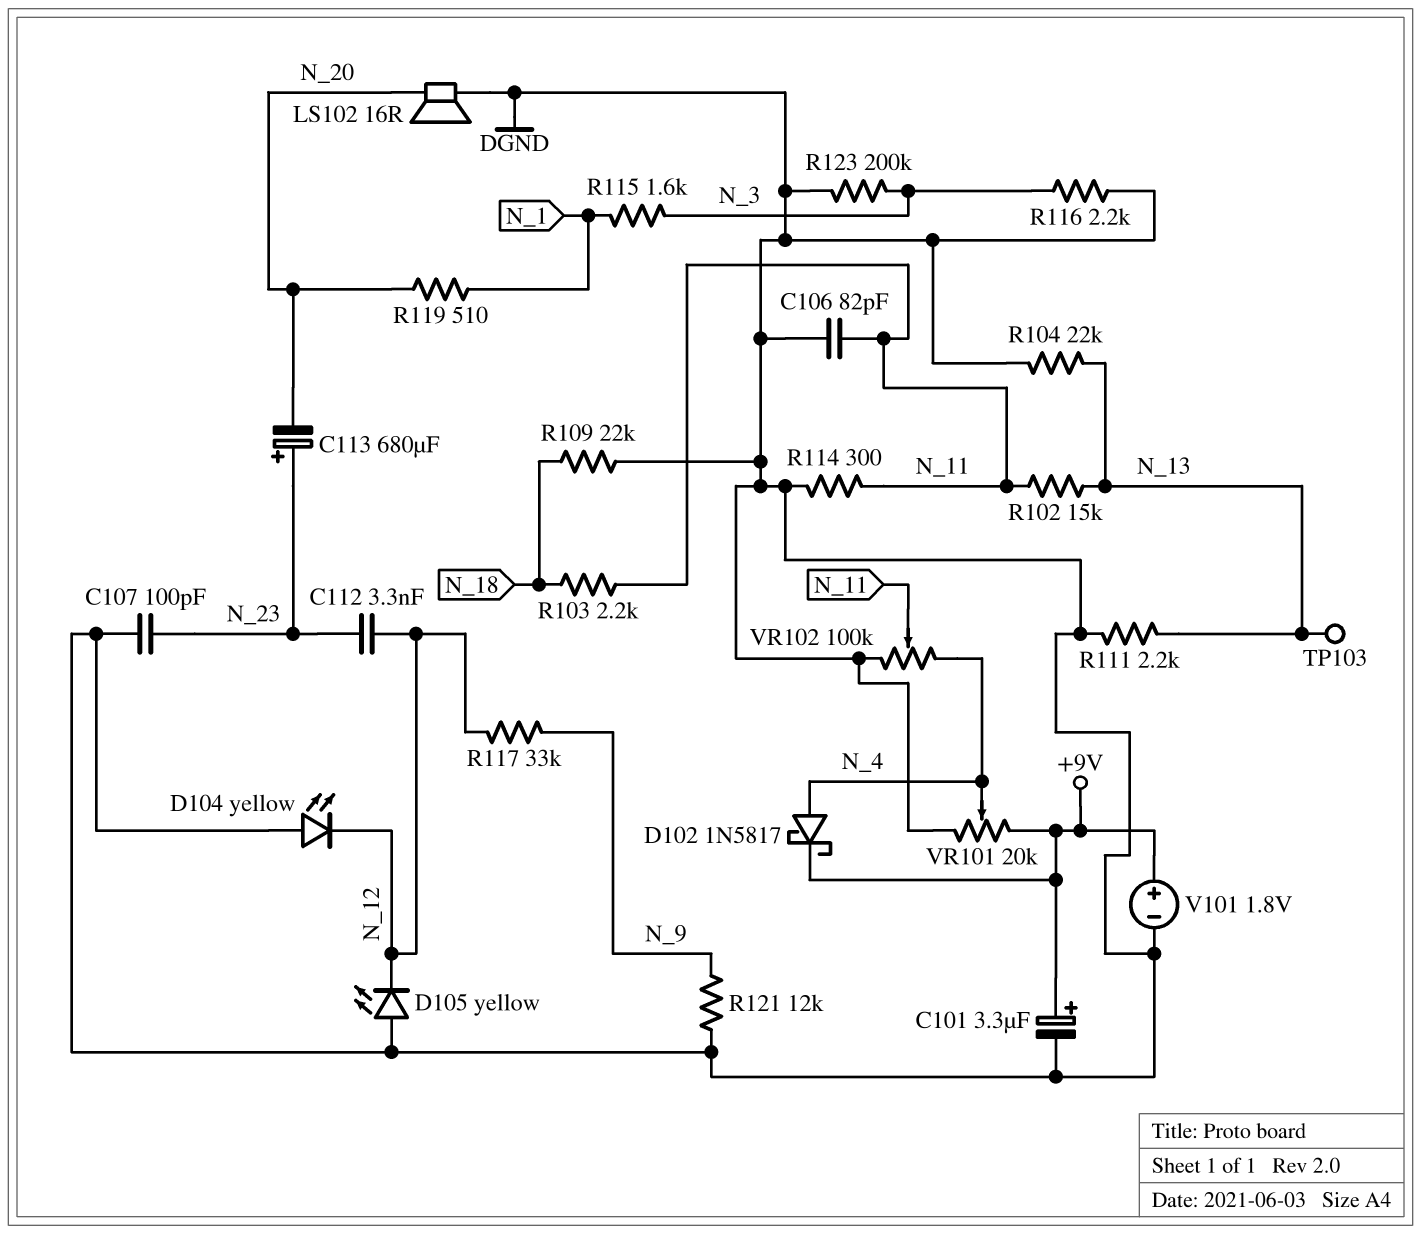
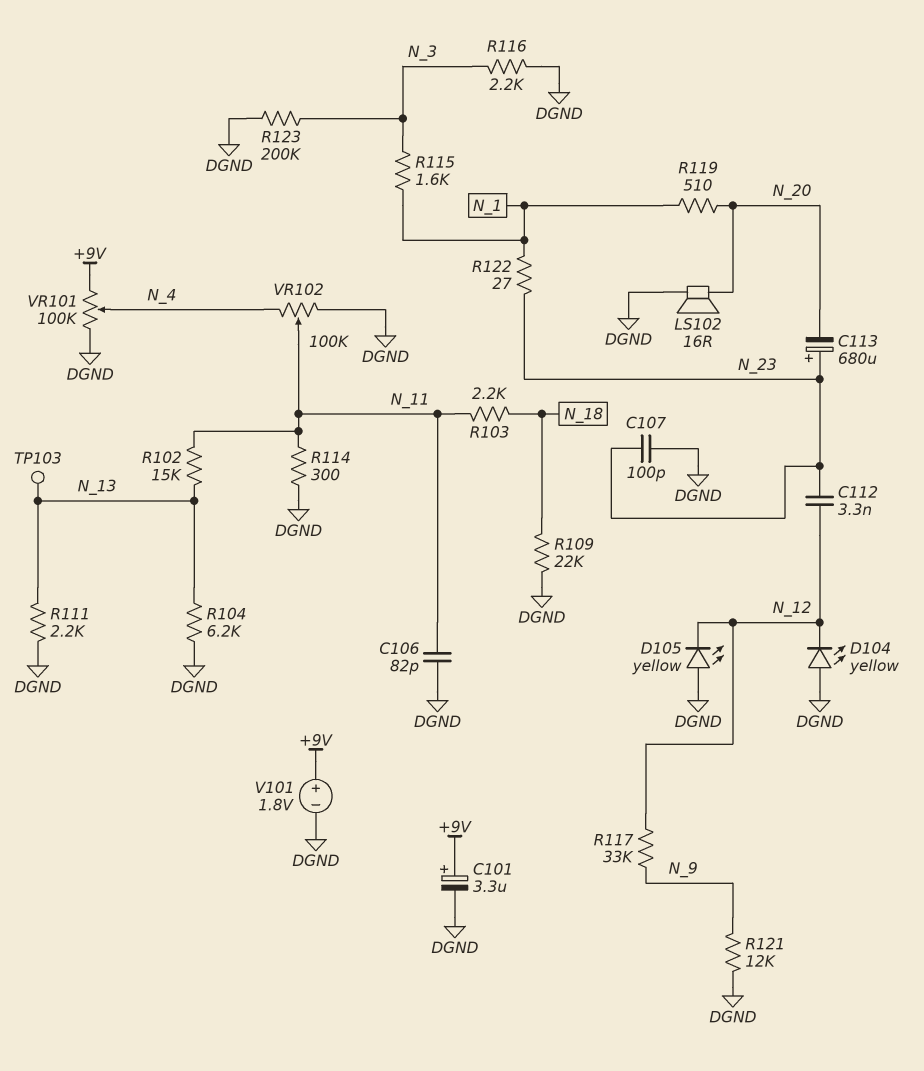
D102: schottky 1N5817 (A N_4, K +9V) -> none
R104: 22k (DGND, N_13) -> 6.2k (DGND, N_13)
R122: none -> 27 (N_1, N_23)
VR101: 20k (+9V, DGND, wiper N_4) -> 100k (+9V, DGND, wiper N_4)

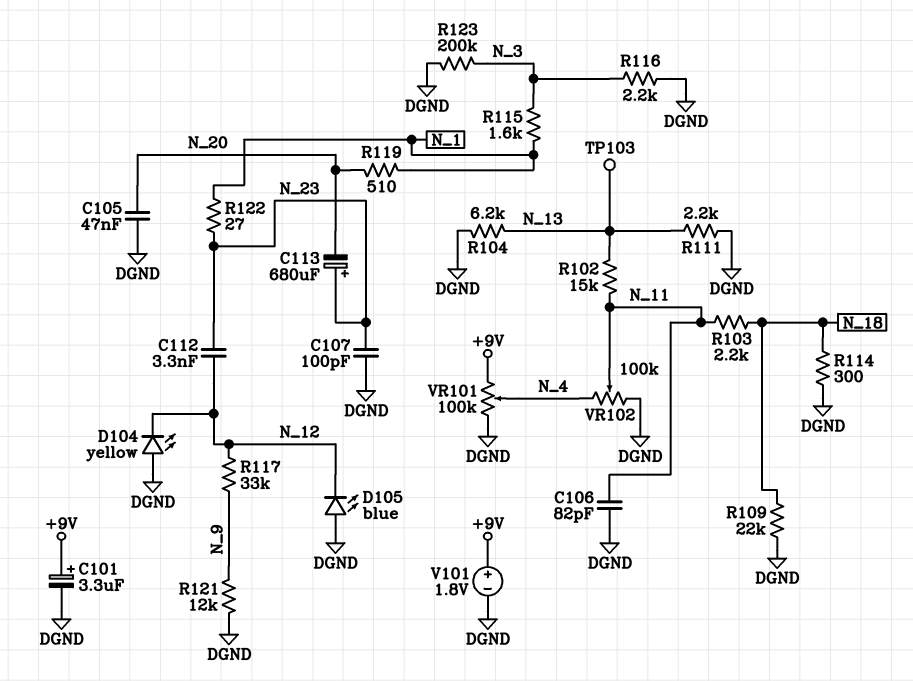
C105: none -> 47nF (DGND, N_20)
D105: LED yellow (A DGND, K N_12) -> LED blue (A DGND, K N_12)
LS102: speaker 16R (DGND, N_20) -> none
R114: 300 (DGND, N_11) -> 300 (DGND, N_18)

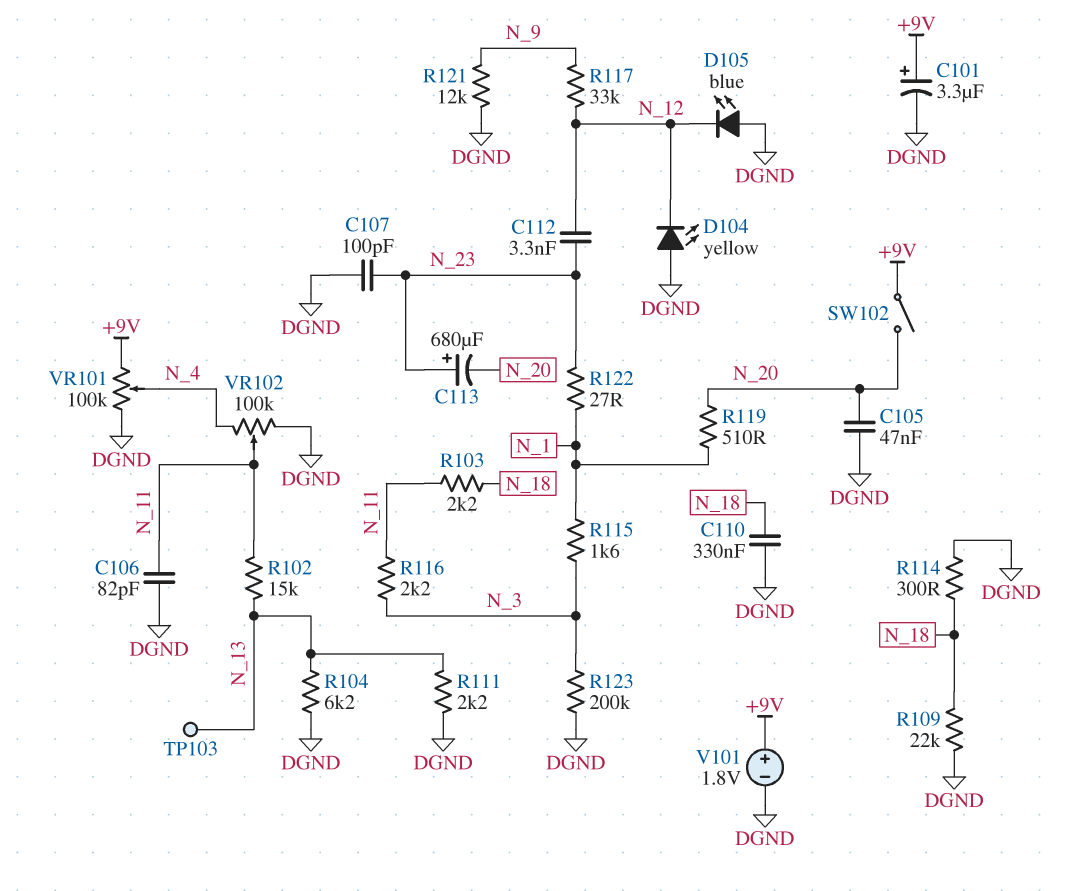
C110: none -> 330nF (DGND, N_18)
R116: 2.2k (DGND, N_3) -> 2.2k (N_3, N_11)
SW102: none -> switch (+9V, N_20)

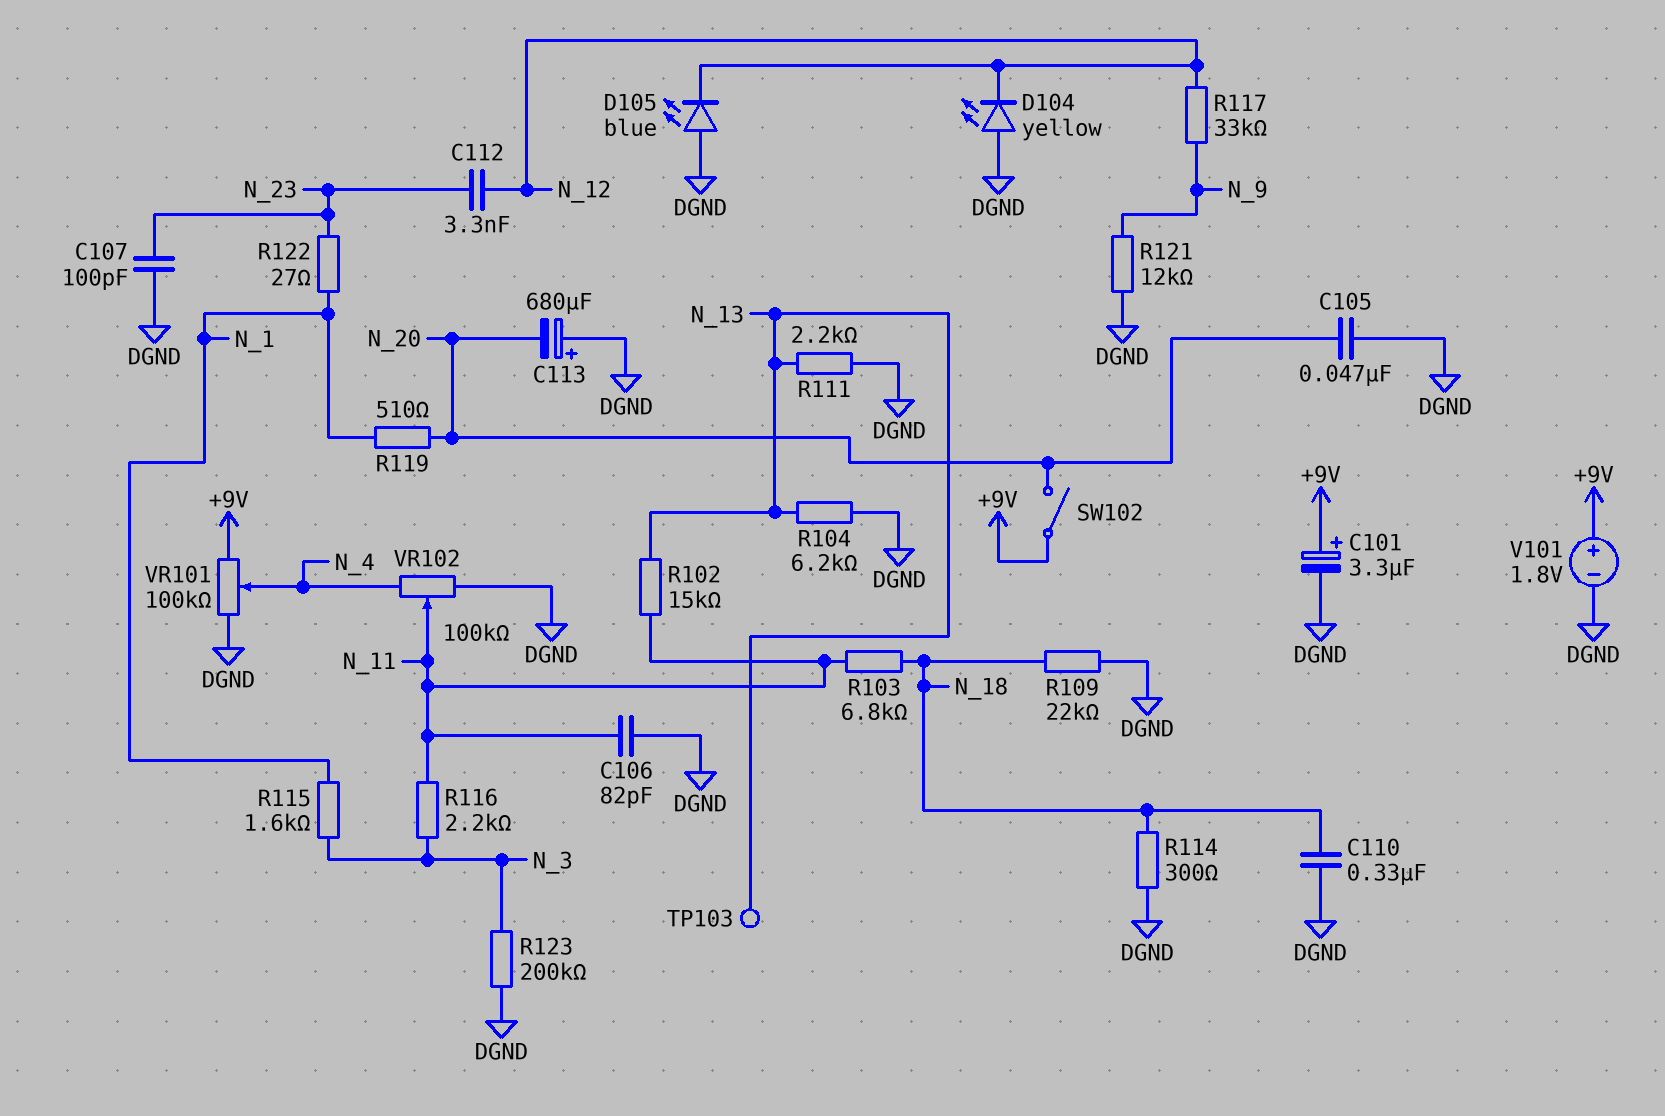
C113: 680uF (plus N_23, minus N_20) -> 680uF (plus DGND, minus N_20)
R103: 2.2k (N_11, N_18) -> 6.8k (N_11, N_18)

